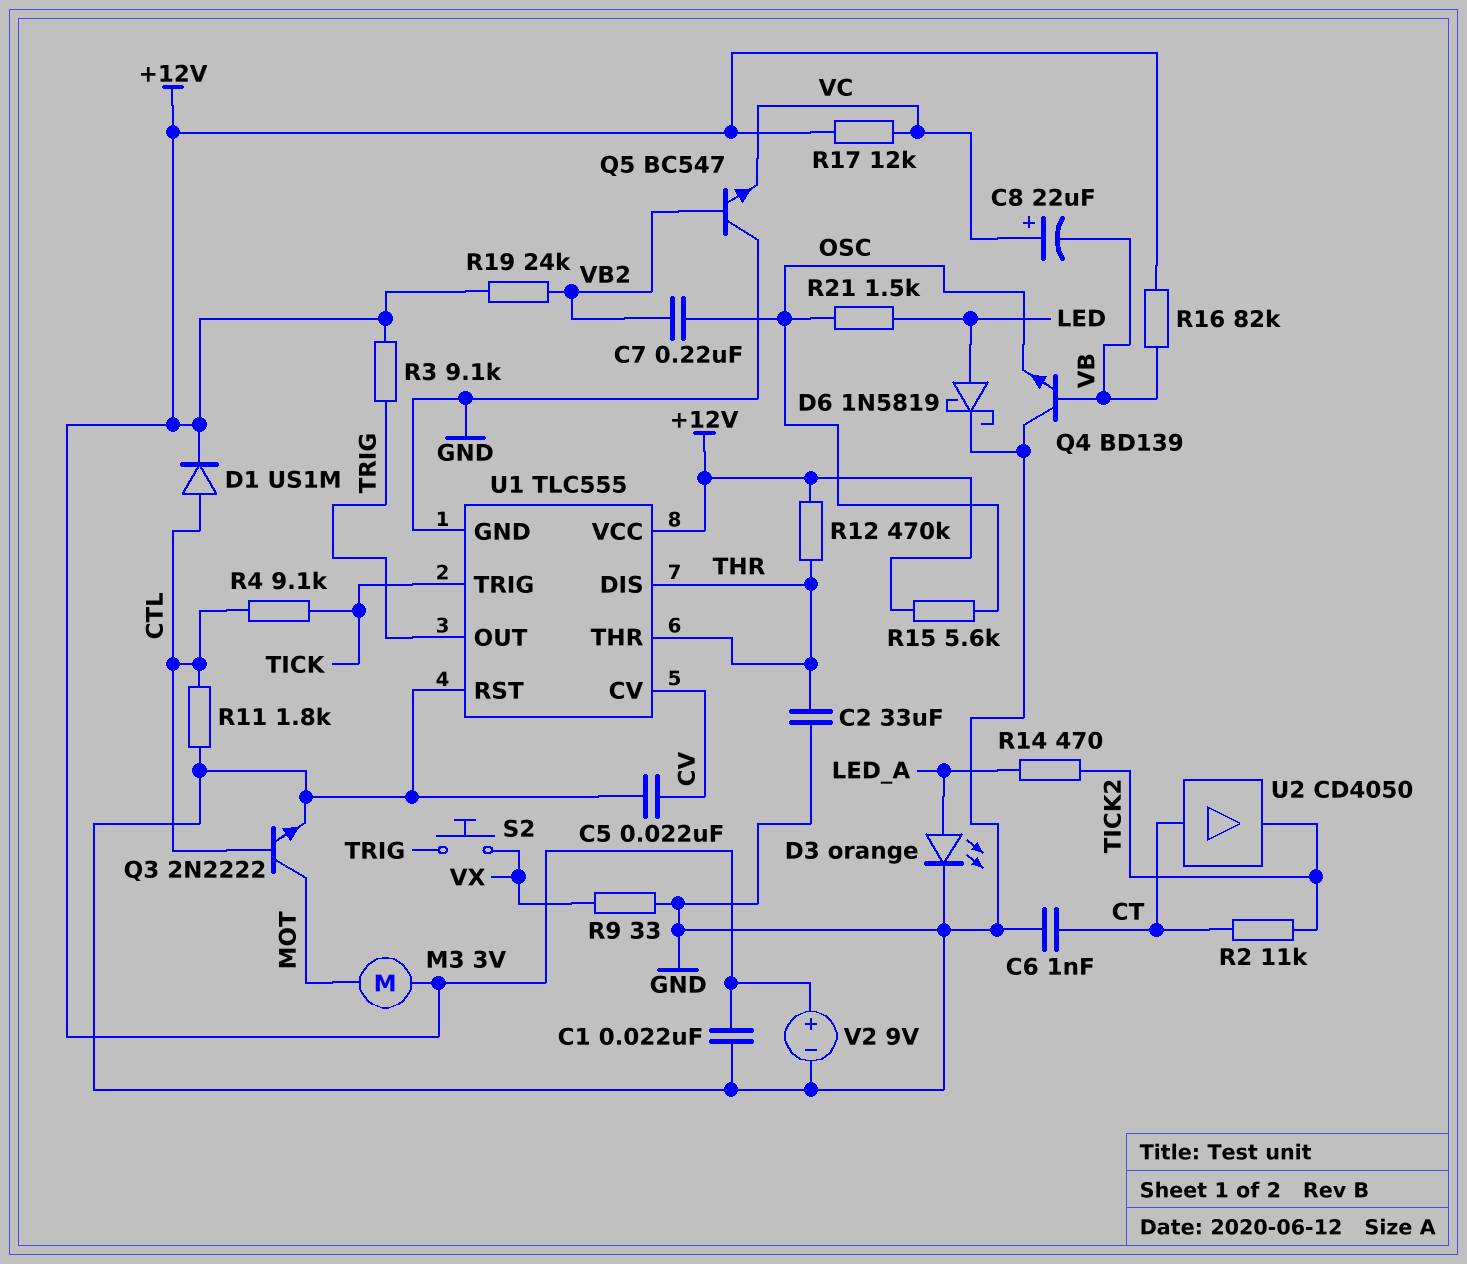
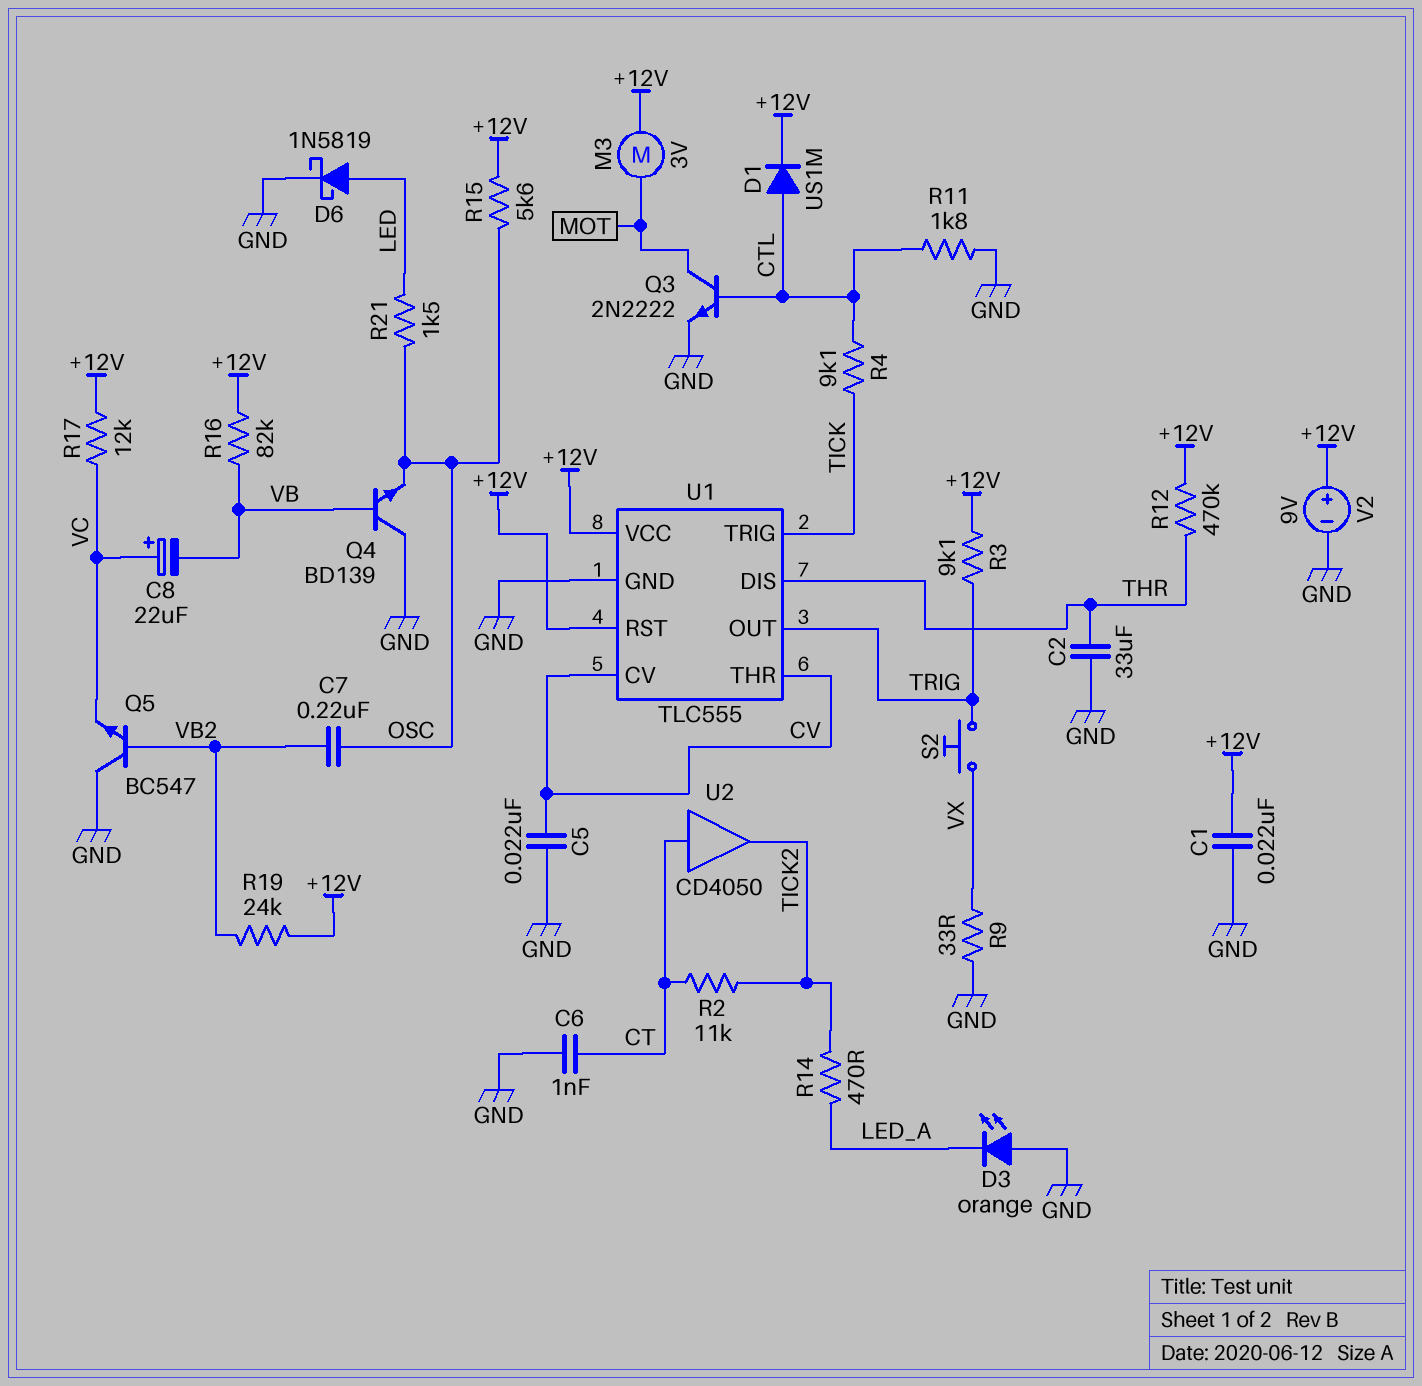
D3: LED orange (A LED_A, K GND) -> LED orange (A GND, K LED_A)
U1 pin RST: GND -> +12V
U1 pin THR: THR -> CV

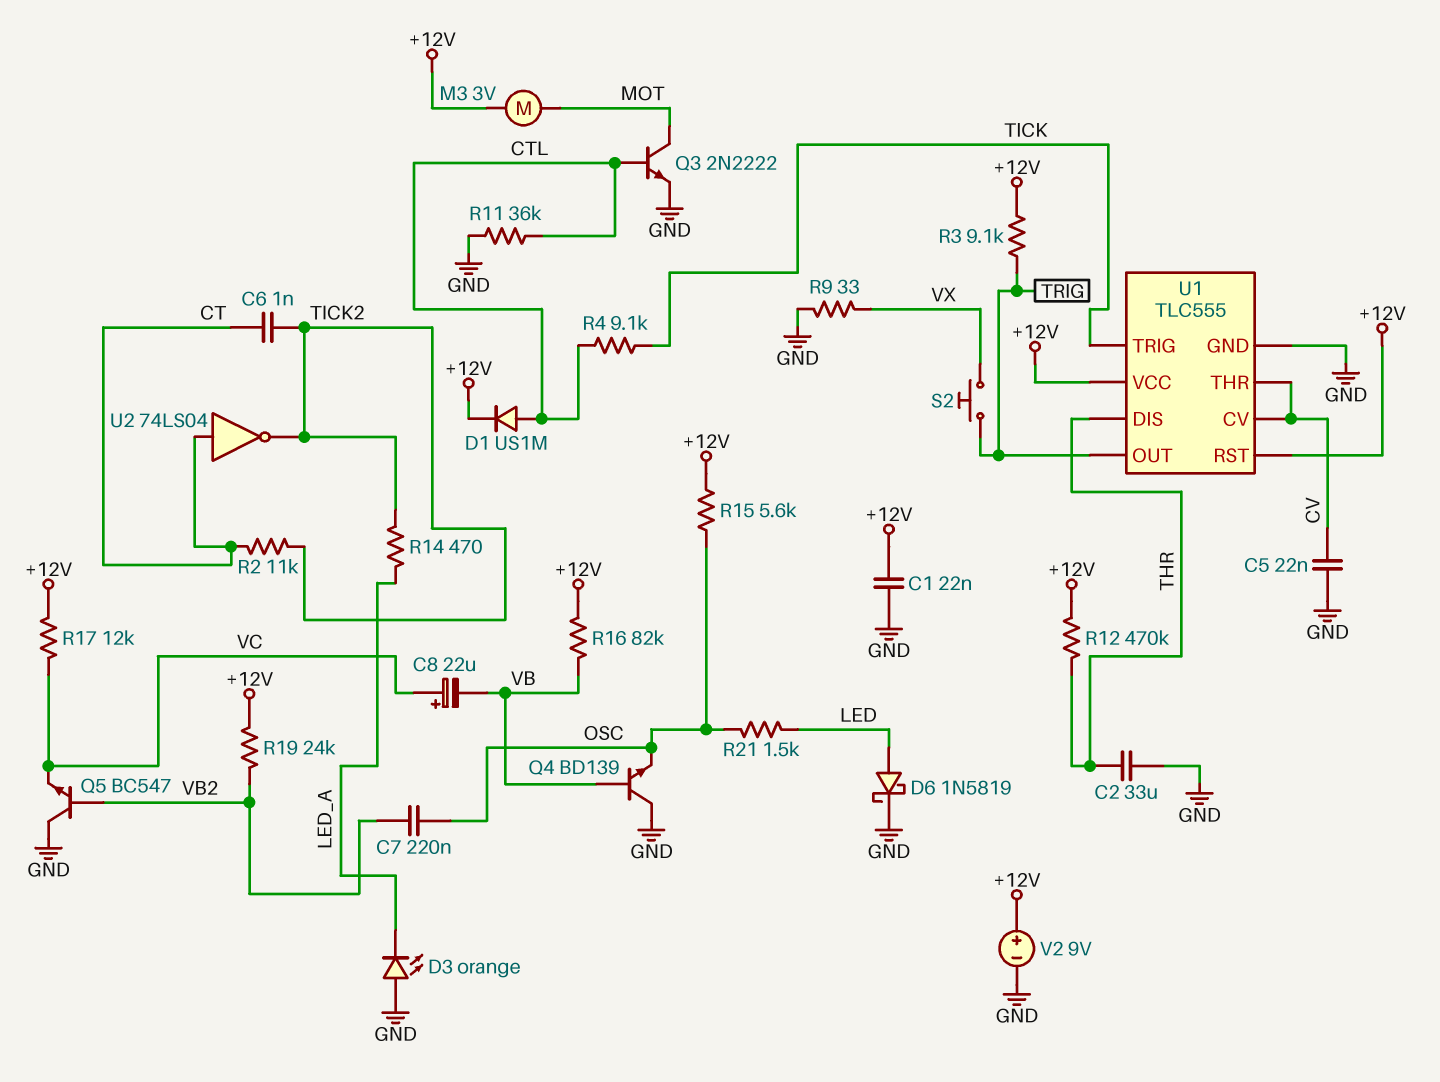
C6: 1nF (CT, GND) -> 1nF (CT, TICK2)
R11: 1.8k (CTL, GND) -> 36k (CTL, GND)
U2: buffer CD4050 (in CT, out TICK2) -> NOT 74LS04 (in CT, out TICK2)

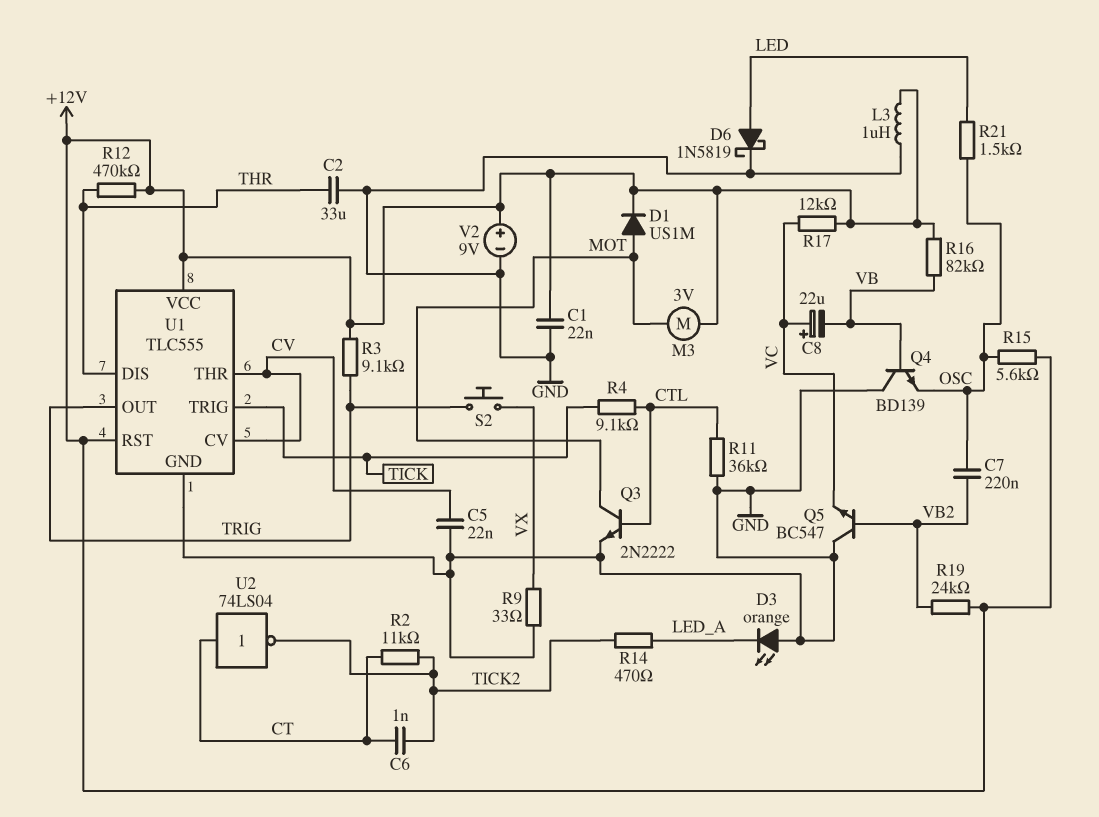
D1: diode US1M (A CTL, K +12V) -> diode US1M (A MOT, K +12V)
L3: none -> 1uH (+12V, GND)

